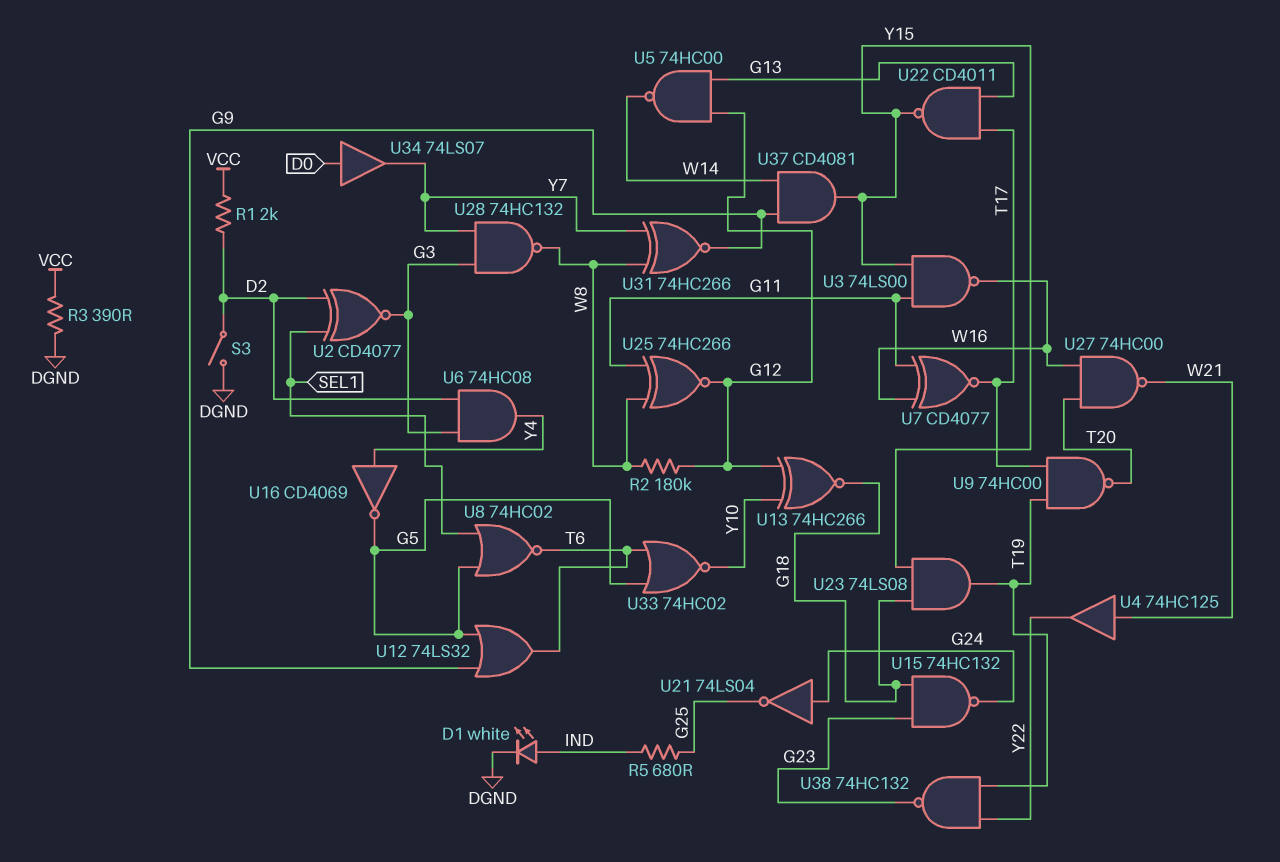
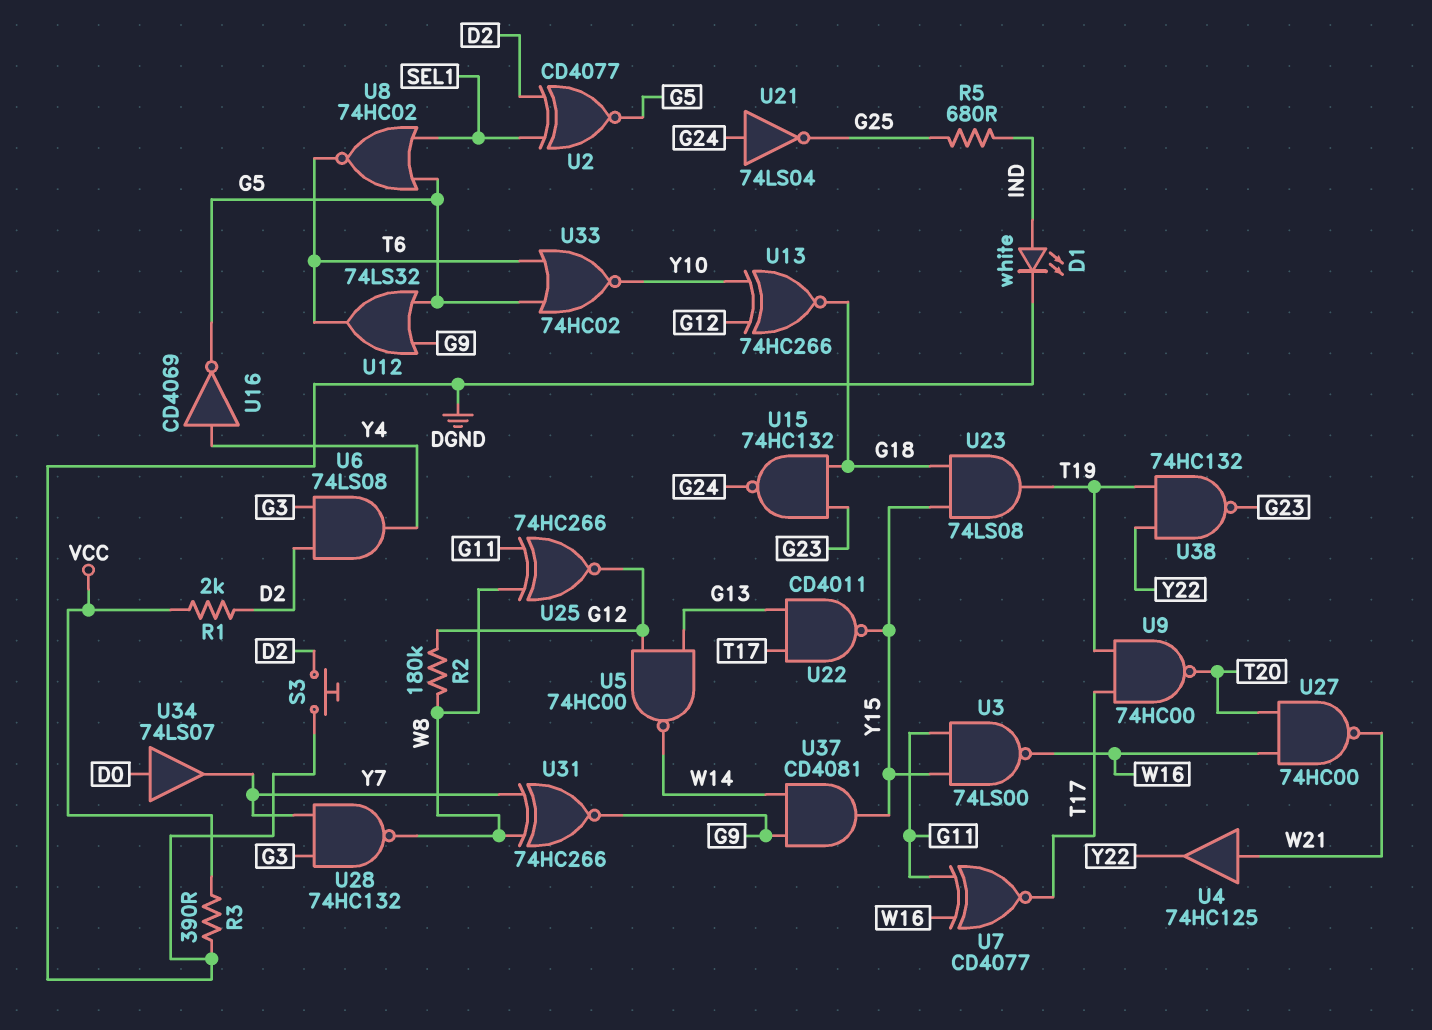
S3: switch (D2, DGND) -> button (D2, DGND)
U2: XNOR CD4077 (in D2, in SEL1, out G3) -> XNOR CD4077 (in D2, in SEL1, out G5)
U6: AND 74HC08 (in D2, in G3, out Y4) -> AND 74LS08 (in D2, in G3, out Y4)

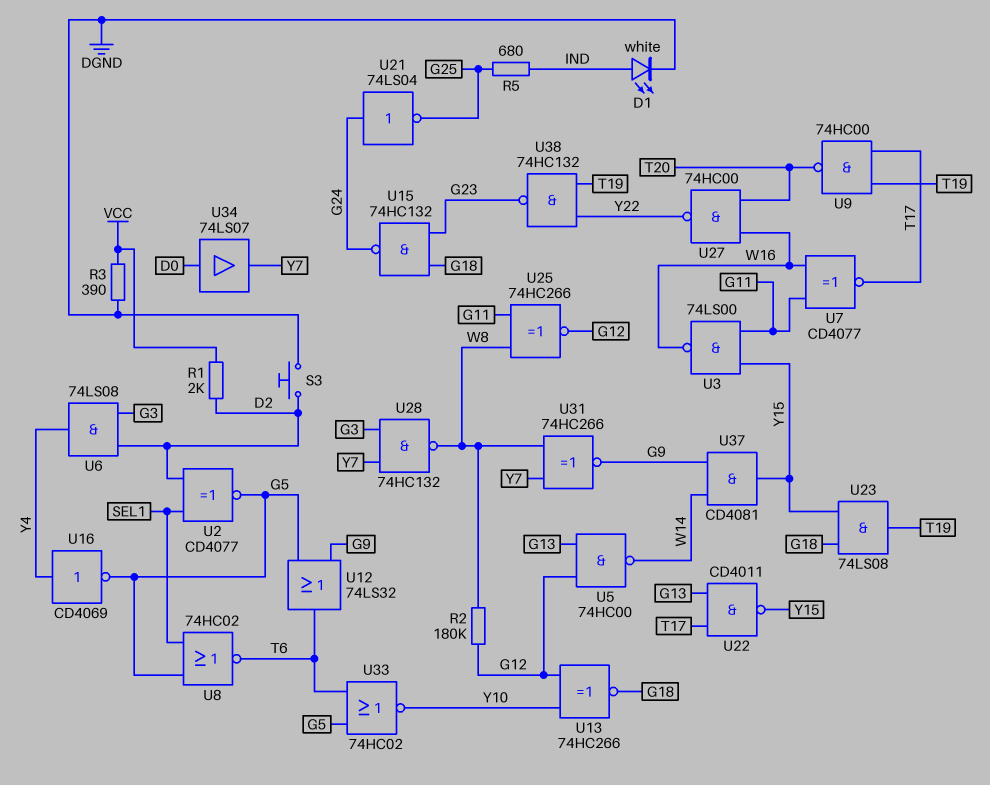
U4: buffer 74HC125 (in W21, out Y22) -> none
U27: NAND 74HC00 (in T20, in W16, out W21) -> NAND 74HC00 (in T20, in W16, out Y22)

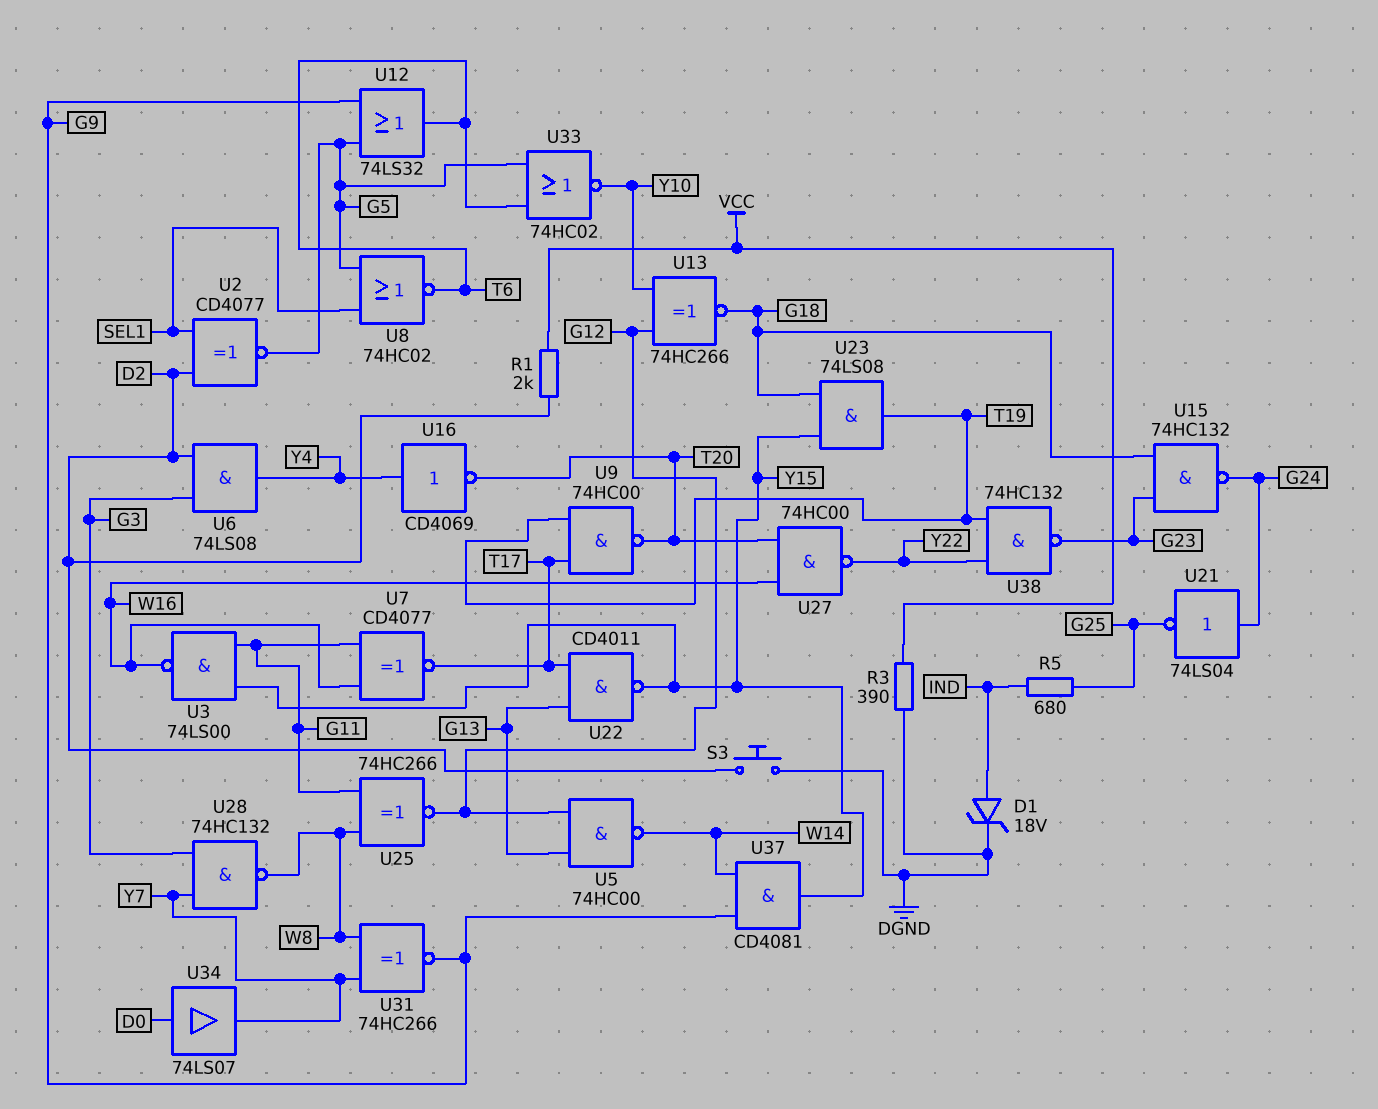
D1: LED white (A IND, K DGND) -> zener 18V (A IND, K DGND)
R2: 180k (G12, W8) -> none
U16: NOT CD4069 (in Y4, out G5) -> NOT CD4069 (in Y4, out T20)

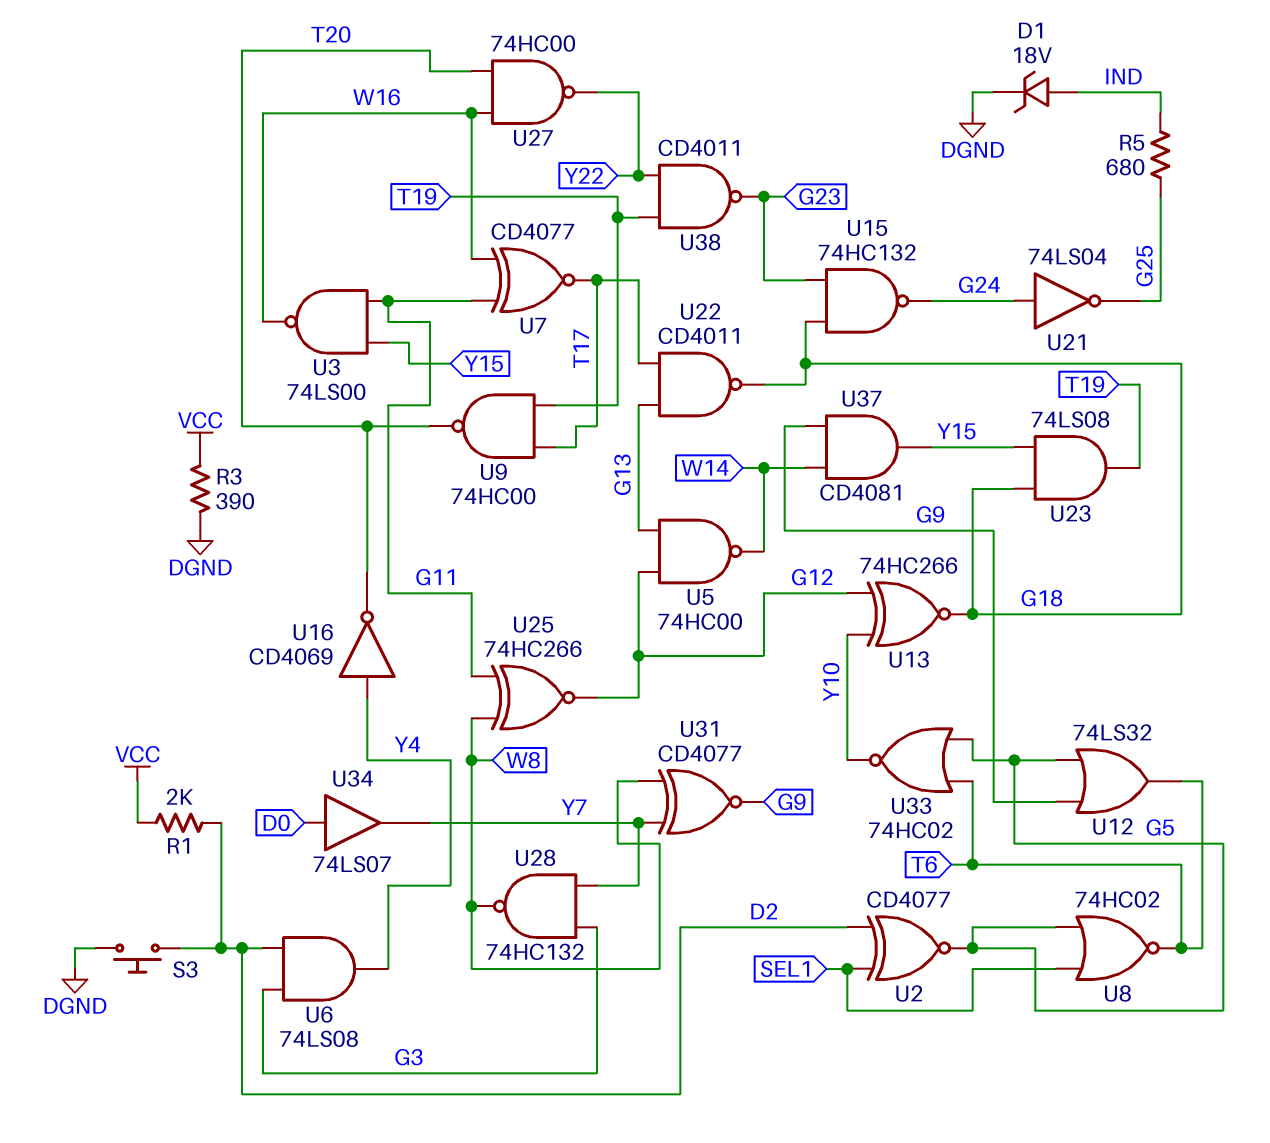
U22: NAND CD4011 (in G13, in T17, out Y15) -> NAND CD4011 (in G13, in T17, out G18)
U31: XNOR 74HC266 (in W8, in Y7, out G9) -> XNOR CD4077 (in W8, in Y7, out G9)
U38: NAND 74HC132 (in T19, in Y22, out G23) -> NAND CD4011 (in T19, in Y22, out G23)

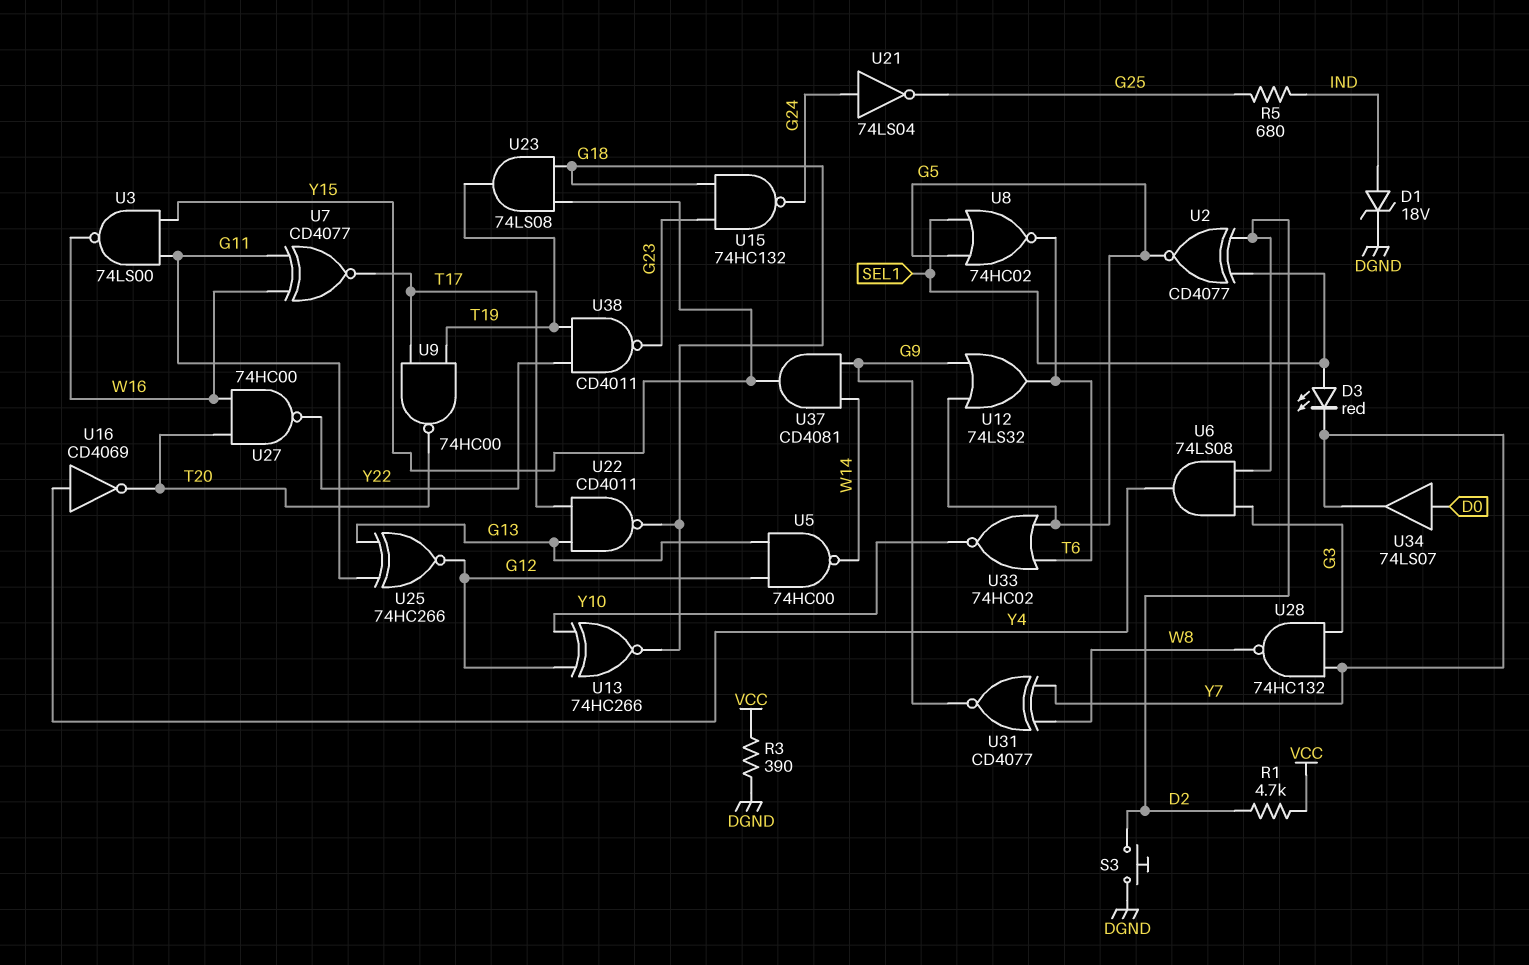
D3: none -> LED red (A SEL1, K Y7)
R1: 2k (D2, VCC) -> 4.7k (D2, VCC)
U25: XNOR 74HC266 (in G11, in W8, out G12) -> XNOR 74HC266 (in G11, in G13, out G12)

